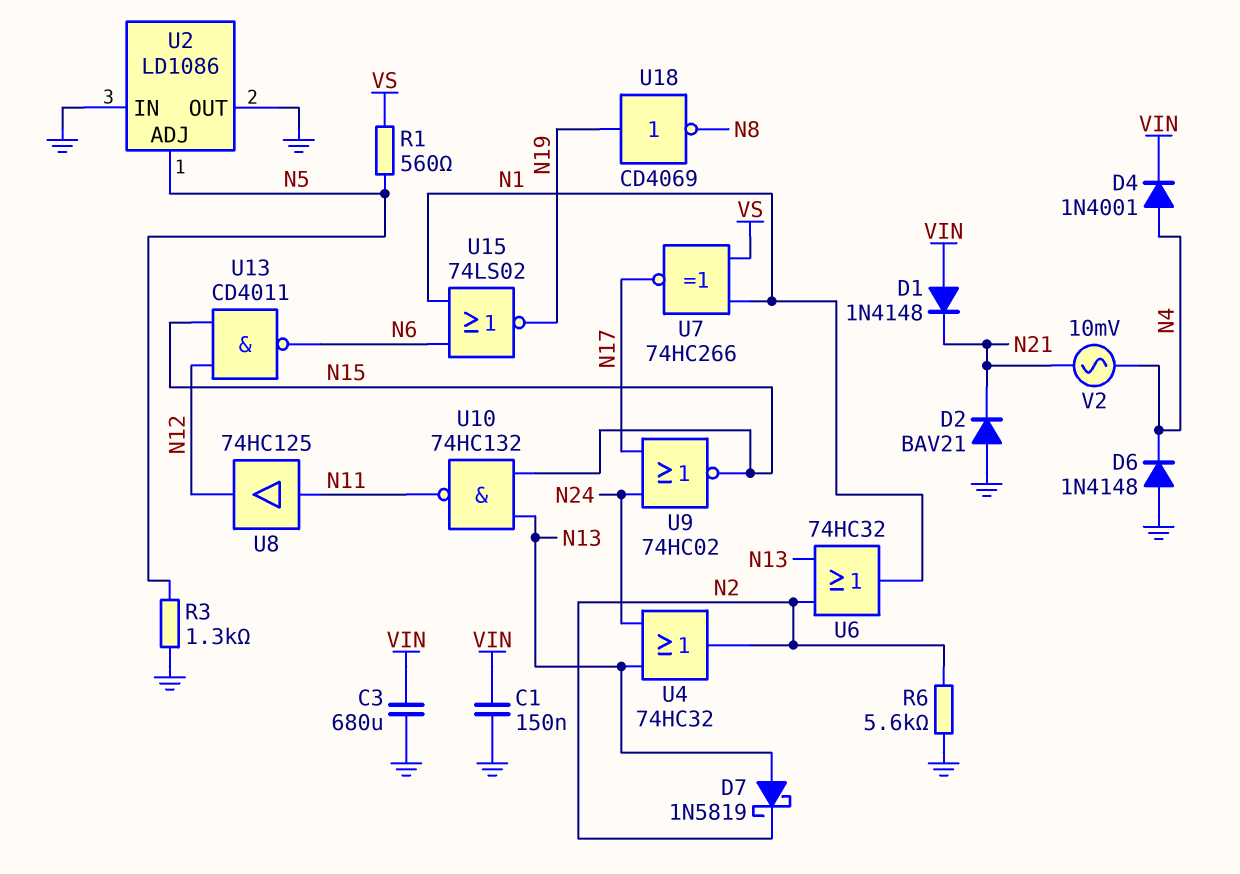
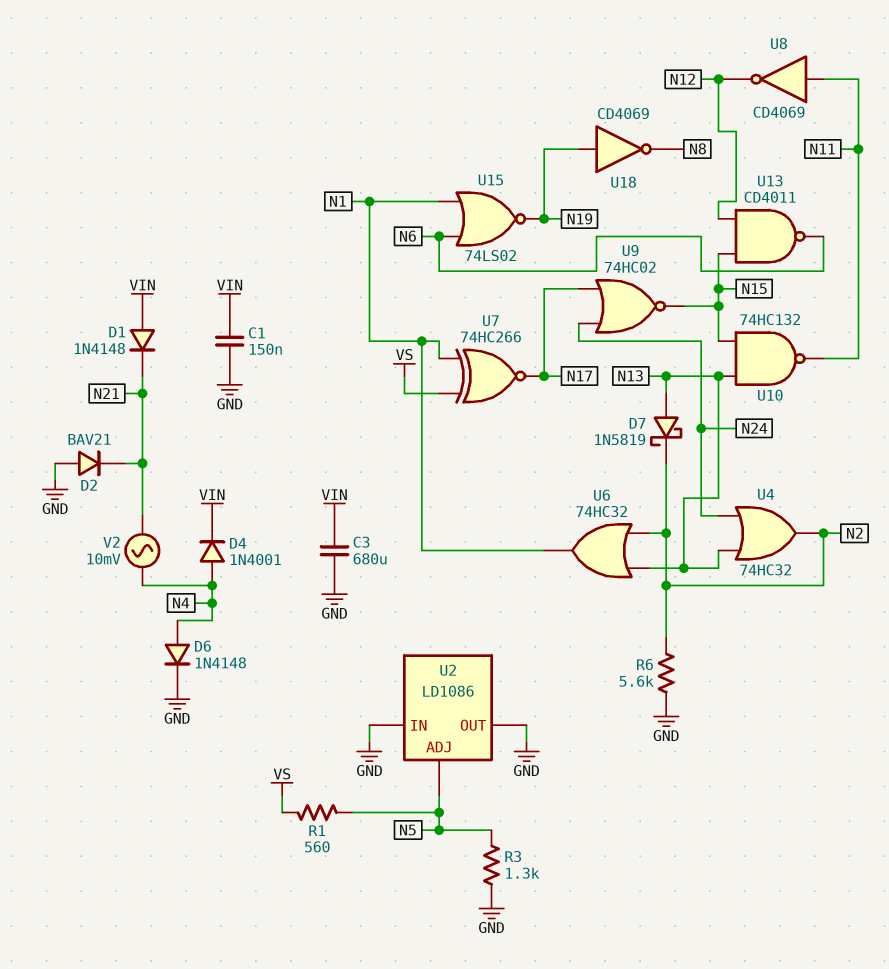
D6: diode 1N4148 (A GND, K N4) -> diode 1N4148 (A N4, K GND)
U8: buffer 74HC125 (in N11, out N12) -> NOT CD4069 (in N11, out N12)

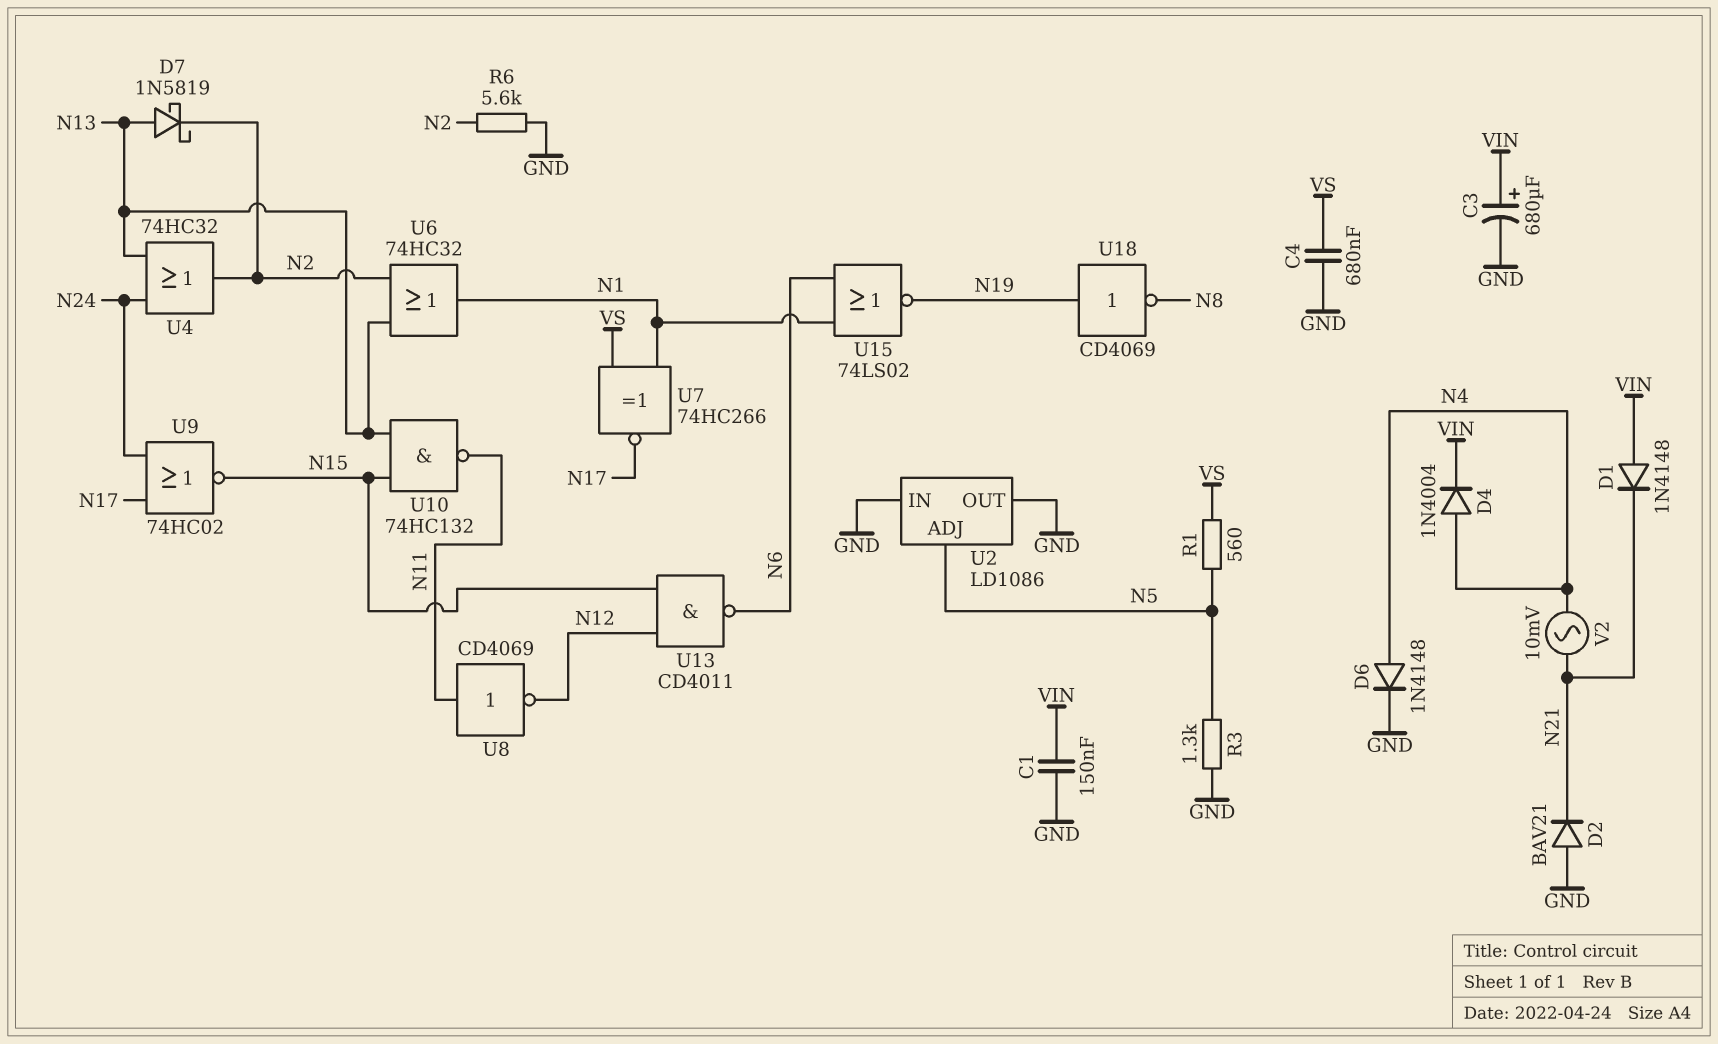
C3: 680uF (GND, VIN) -> 680uF (plus VIN, minus GND)
C4: none -> 680nF (GND, VS)
D4: diode 1N4001 (A N4, K VIN) -> diode 1N4004 (A N4, K VIN)

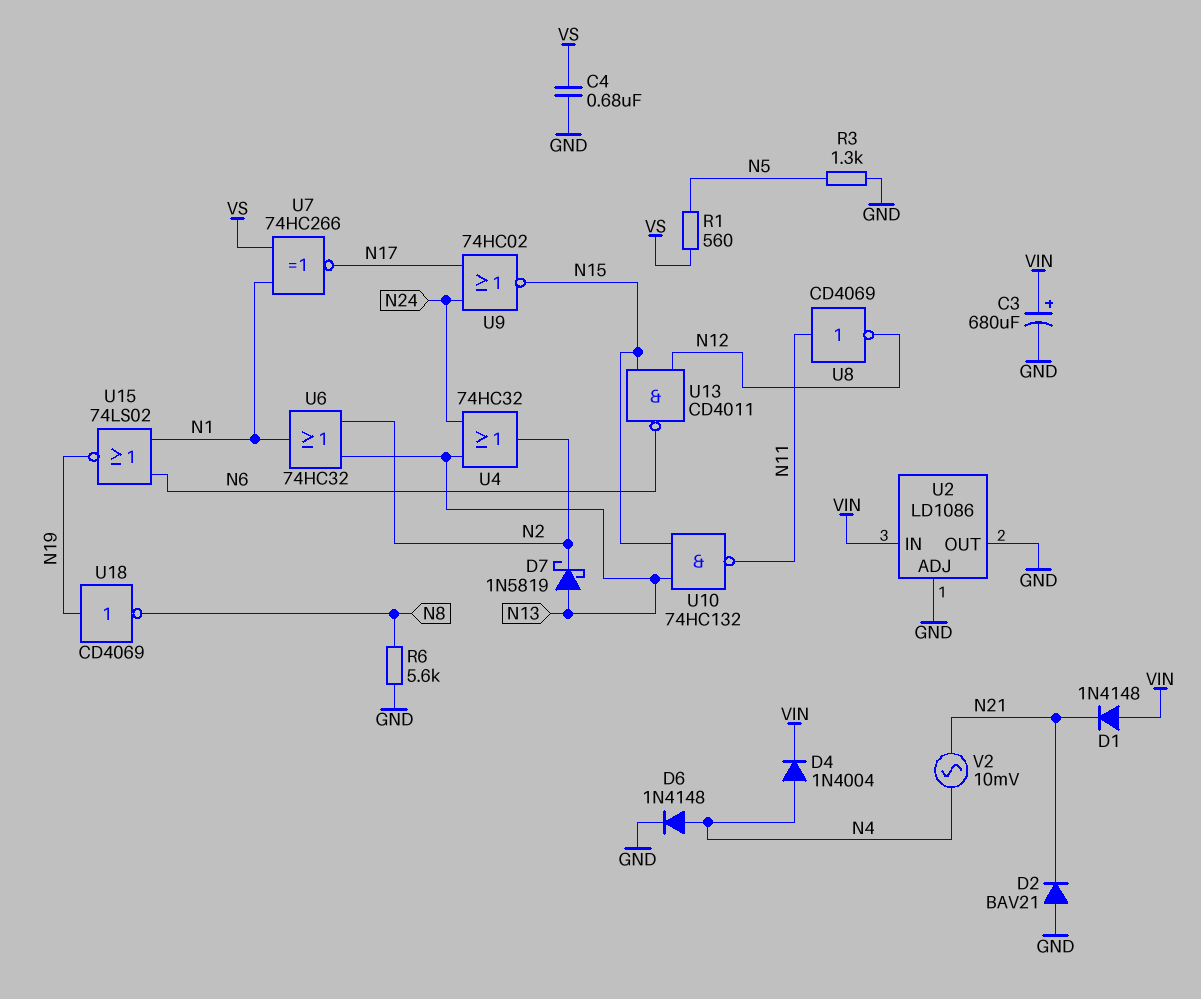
C1: 150nF (GND, VIN) -> none
R6: 5.6k (GND, N2) -> 5.6k (GND, N8)
U2 pin ADJ: N5 -> GND
U2 pin IN: GND -> VIN

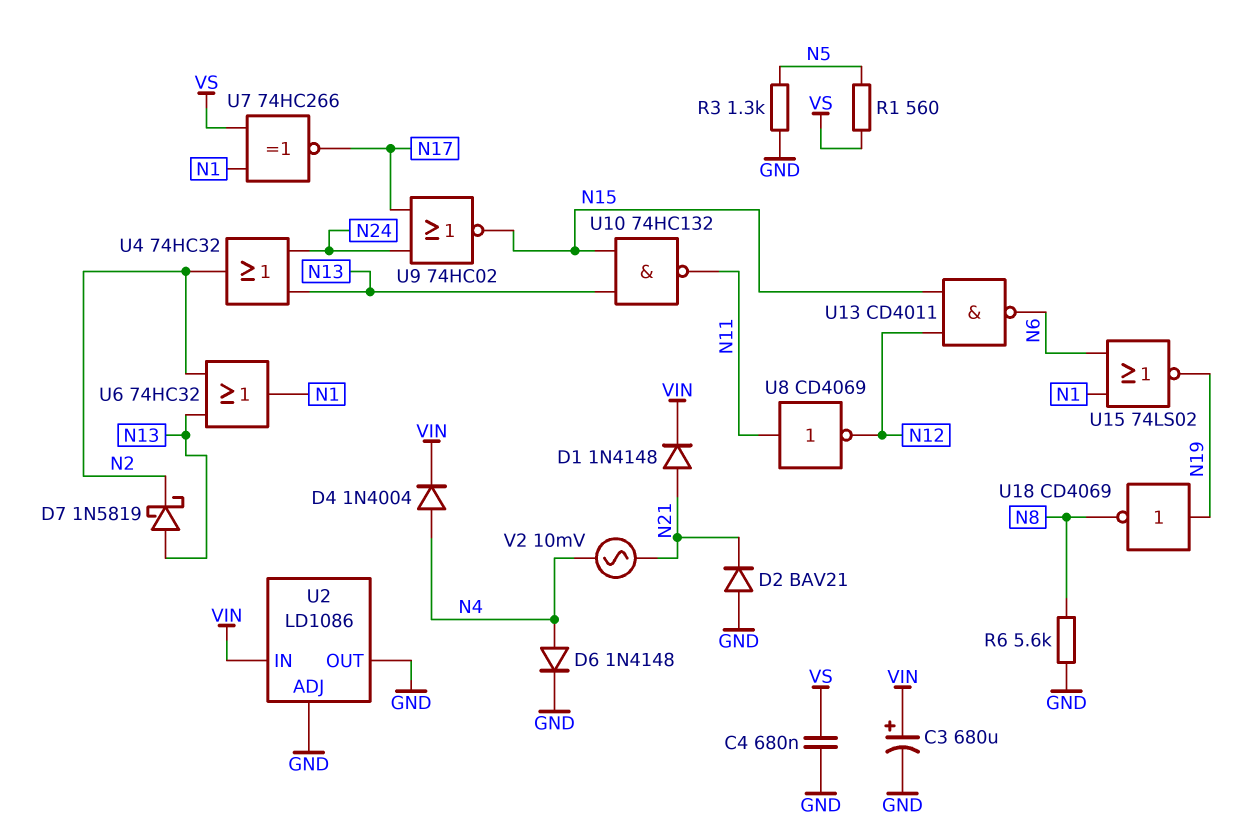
D1: diode 1N4148 (A VIN, K N21) -> diode 1N4148 (A N21, K VIN)

